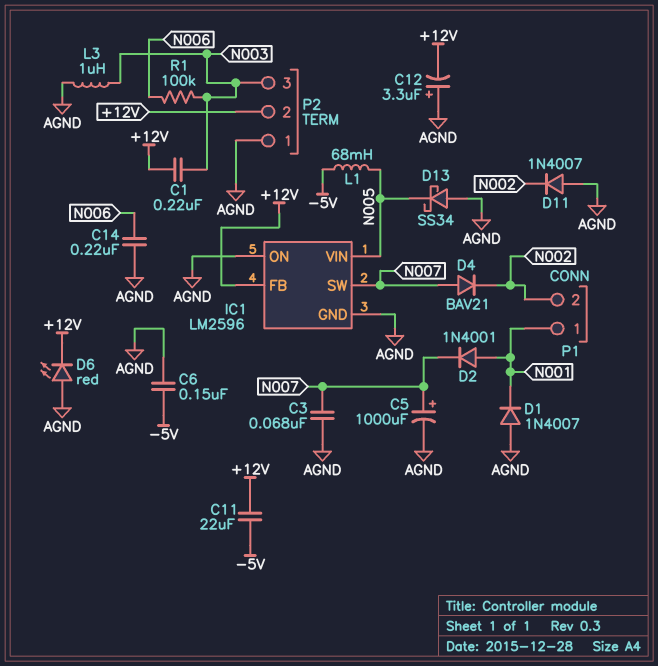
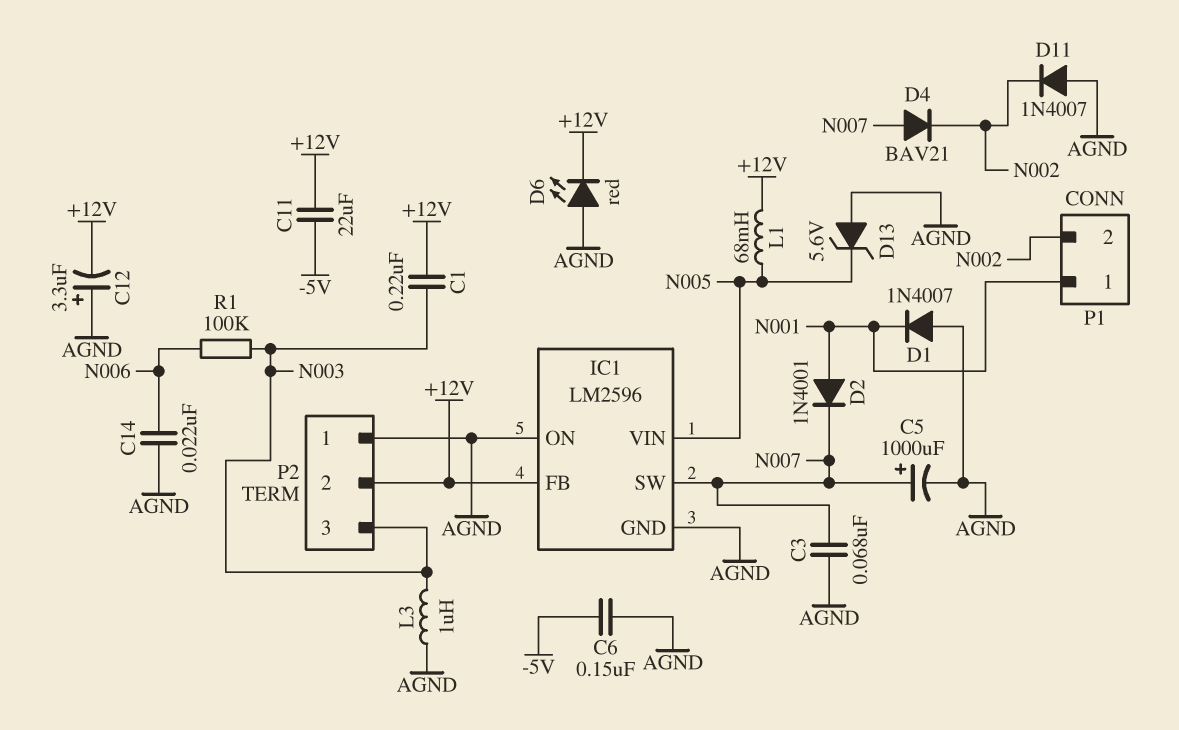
C14: 220nF (AGND, N006) -> 22nF (AGND, N006)
D13: schottky SS34 (A AGND, K N005) -> zener 5.6V (A AGND, K N005)
L1: 68mH (-5V, N005) -> 68mH (+12V, N005)

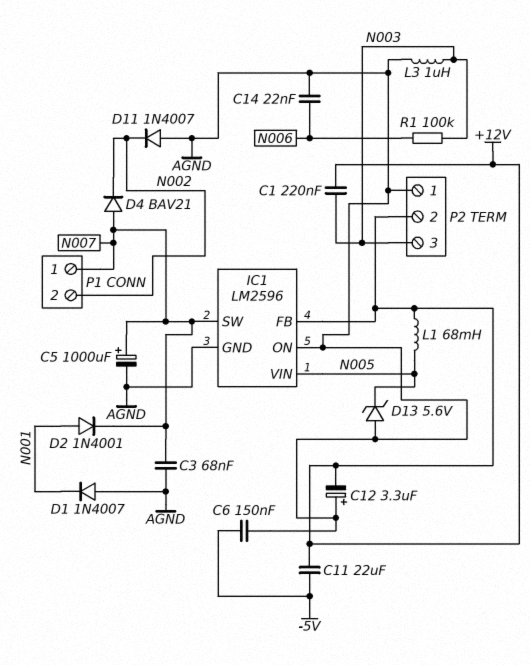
D6: LED red (A AGND, K +12V) -> none
P1 pin 1: N001 -> N007

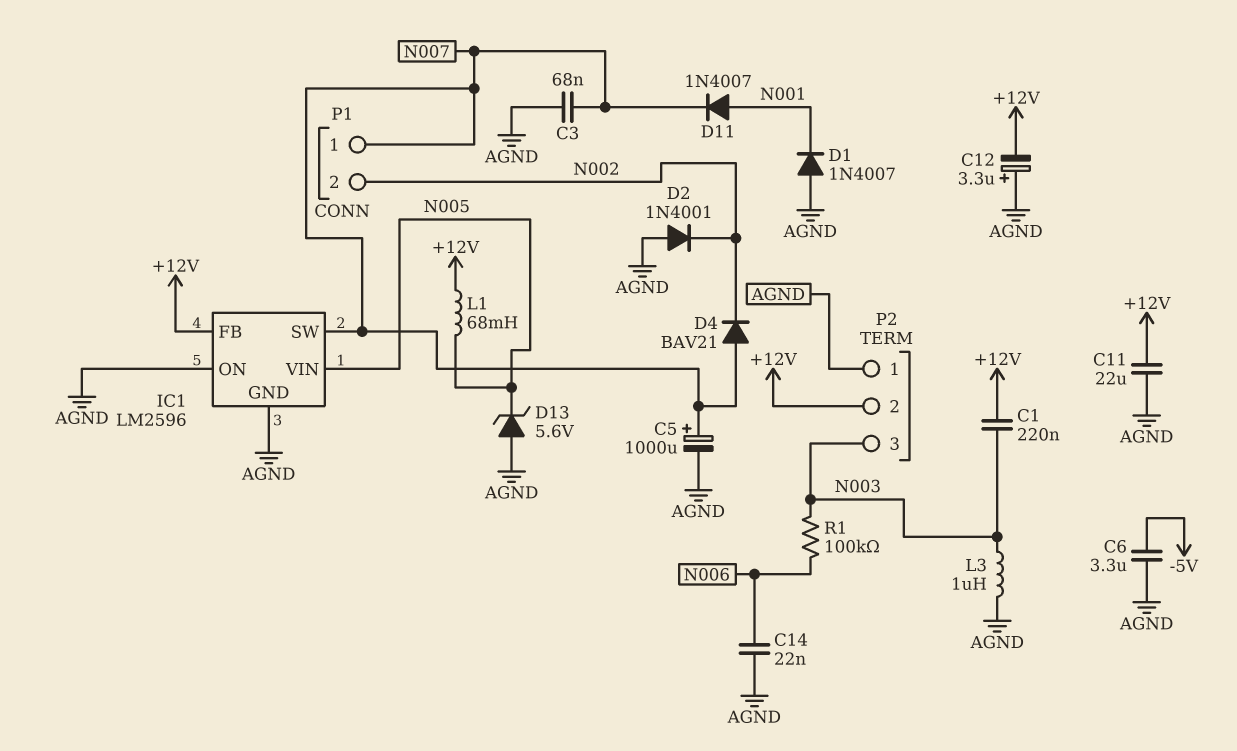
C6: 150nF (-5V, AGND) -> 3.3uF (-5V, AGND)
C11: 22uF (+12V, -5V) -> 22uF (+12V, AGND)
D2: diode 1N4001 (A N001, K N007) -> diode 1N4001 (A AGND, K N002)
D11: diode 1N4007 (A AGND, K N002) -> diode 1N4007 (A N001, K N007)

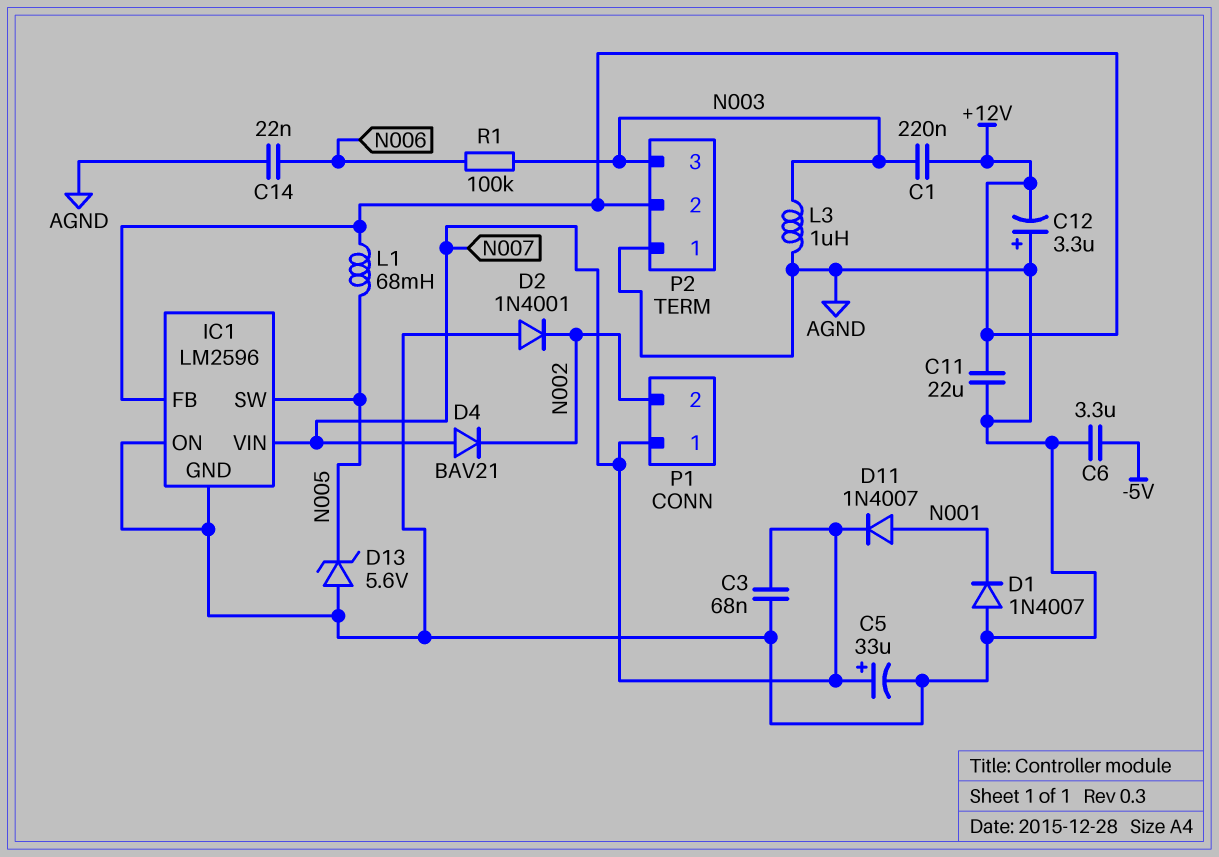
C5: 1000uF (plus N007, minus AGND) -> 33uF (plus N007, minus AGND)
IC1 pin SW: N007 -> N005
IC1 pin VIN: N005 -> N007

